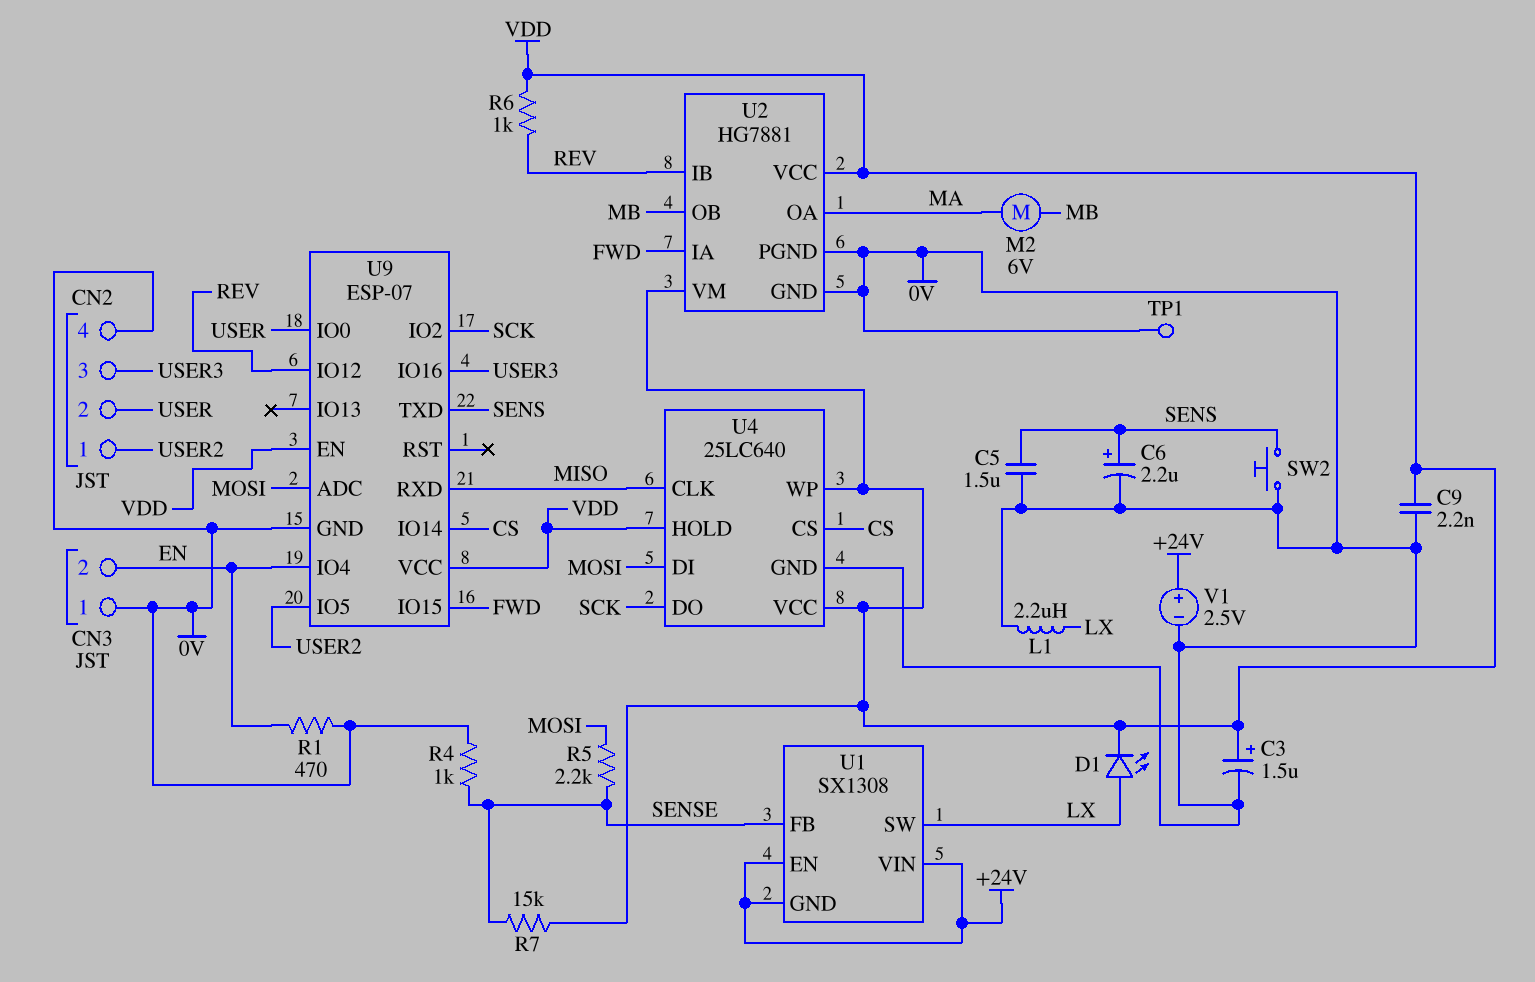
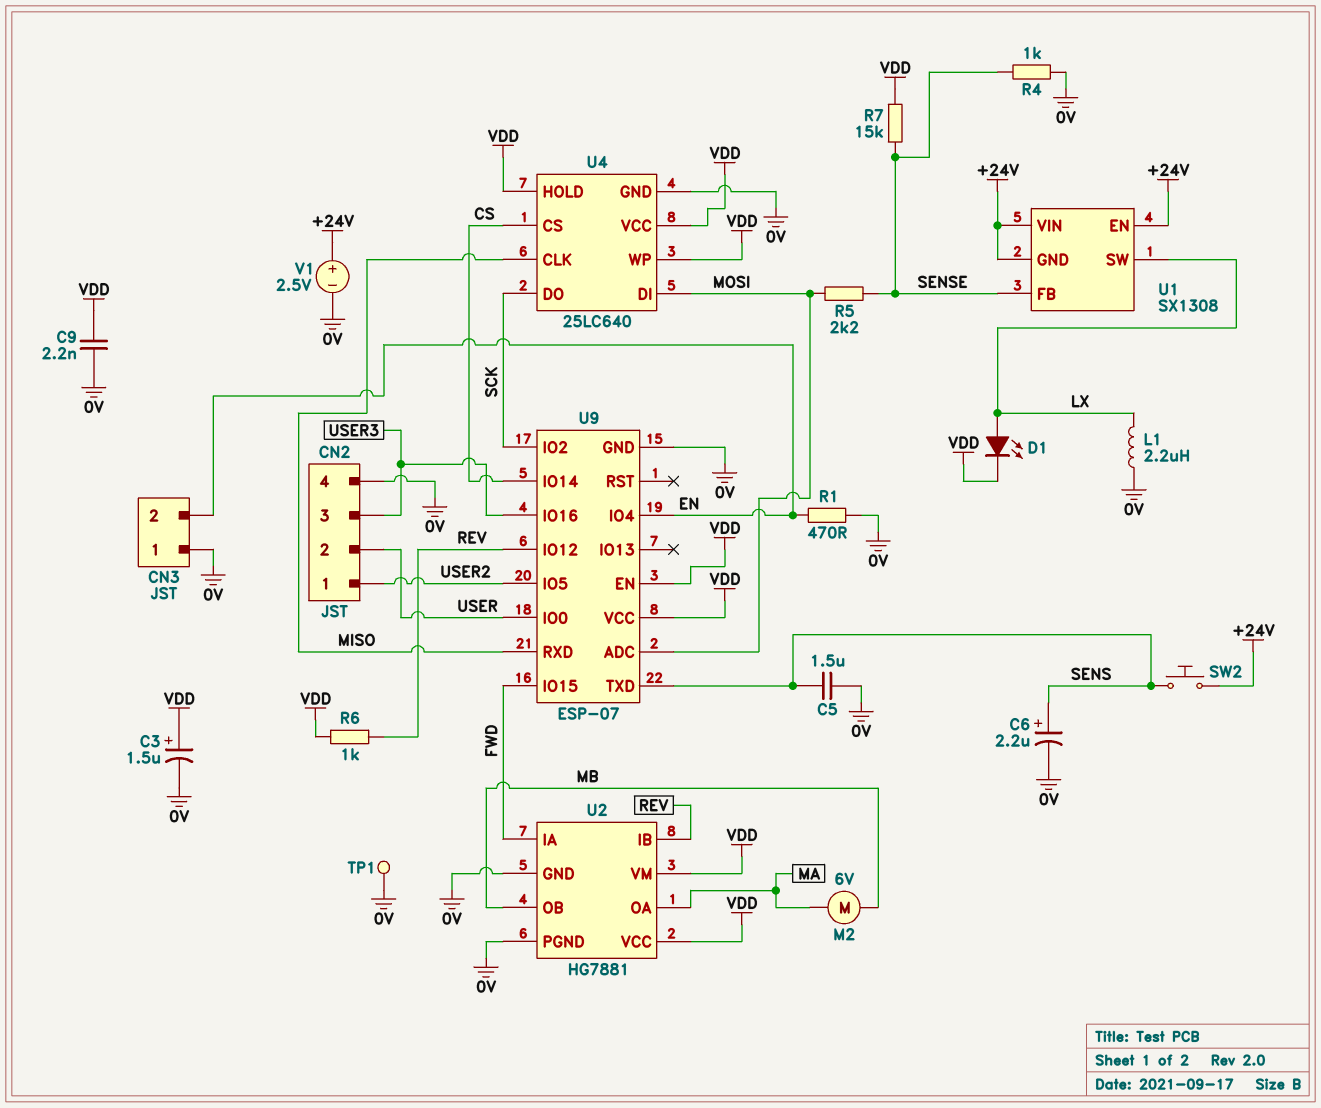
SW2: button (0V, SENS) -> button (+24V, SENS)

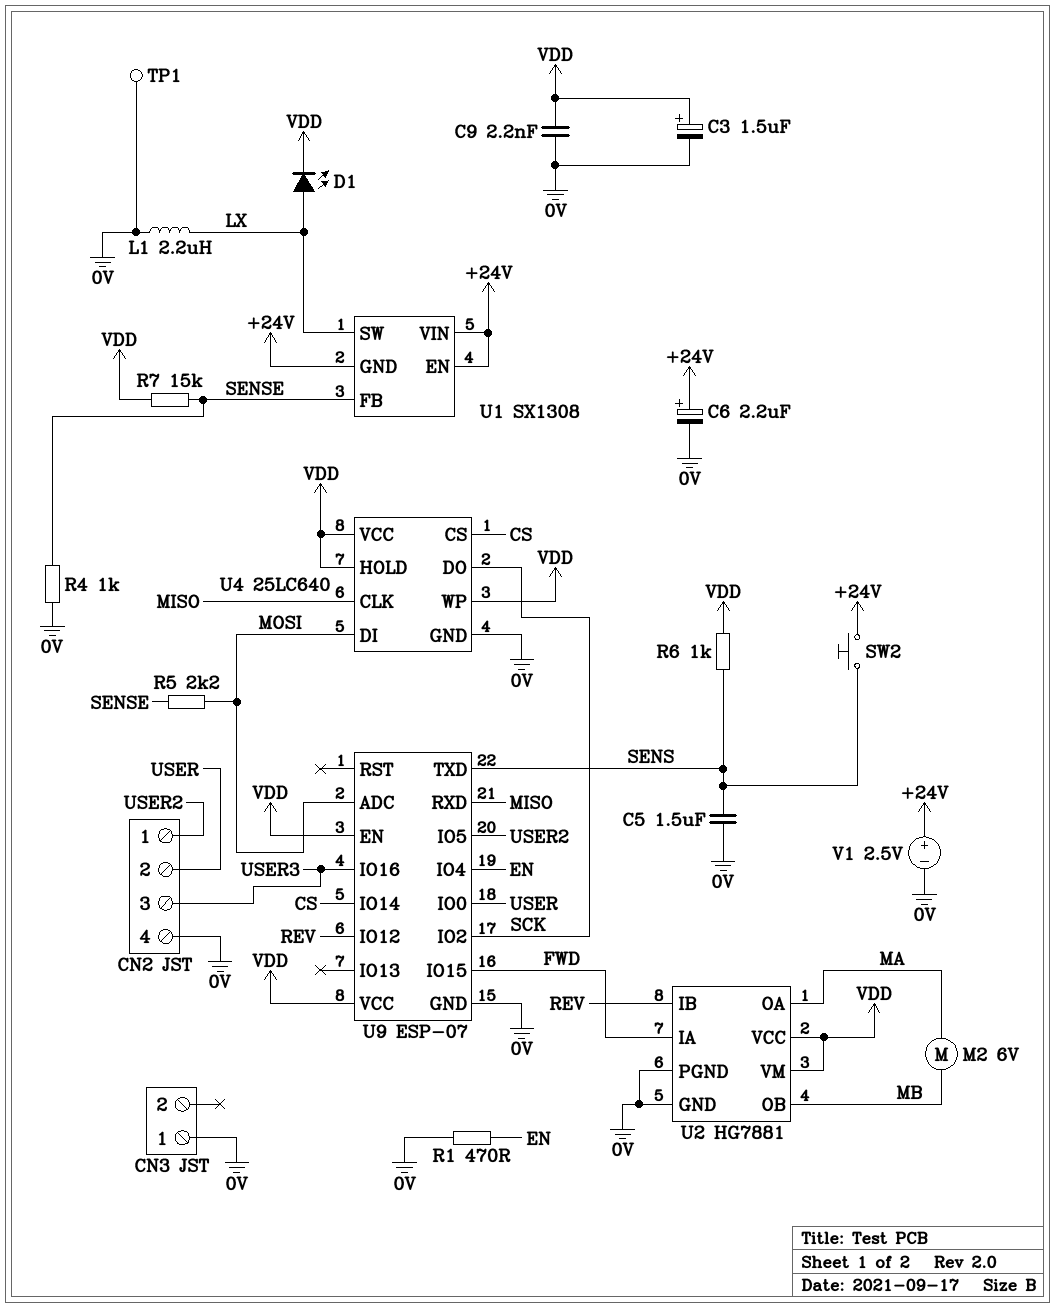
C6: 2.2uF (plus SENS, minus 0V) -> 2.2uF (plus +24V, minus 0V)
CN3 pin 2: EN -> none
R6: 1k (REV, VDD) -> 1k (SENS, VDD)

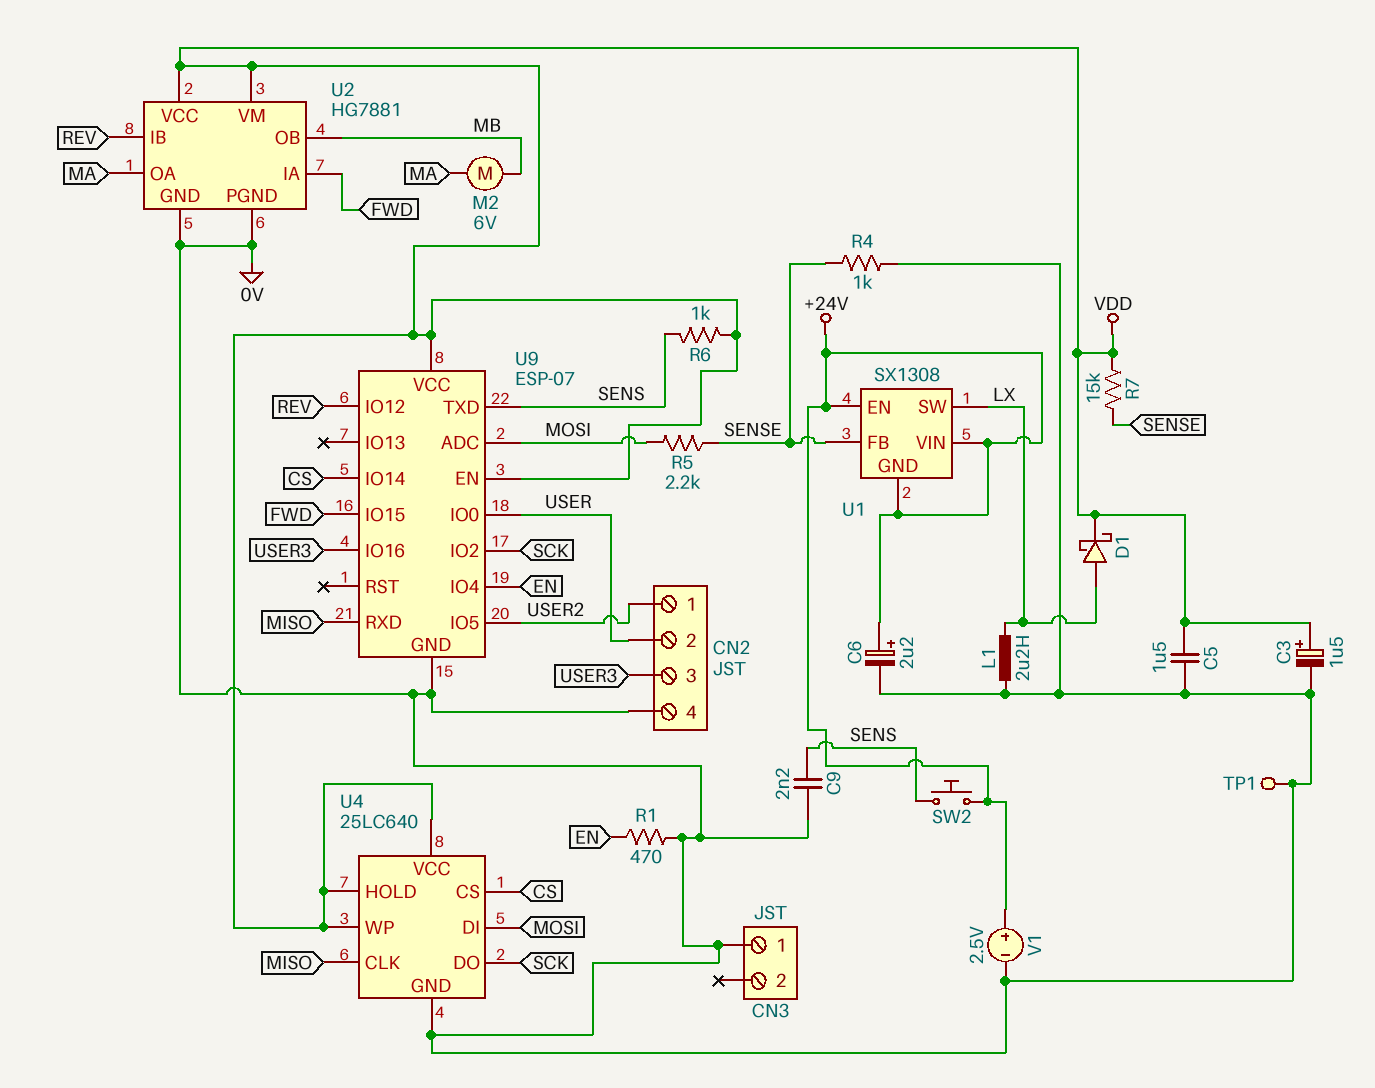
C5: 1.5uF (0V, SENS) -> 1.5uF (0V, VDD)
C9: 2.2nF (0V, VDD) -> 2.2nF (0V, SENS)
D1: LED (A LX, K VDD) -> schottky (A LX, K VDD)

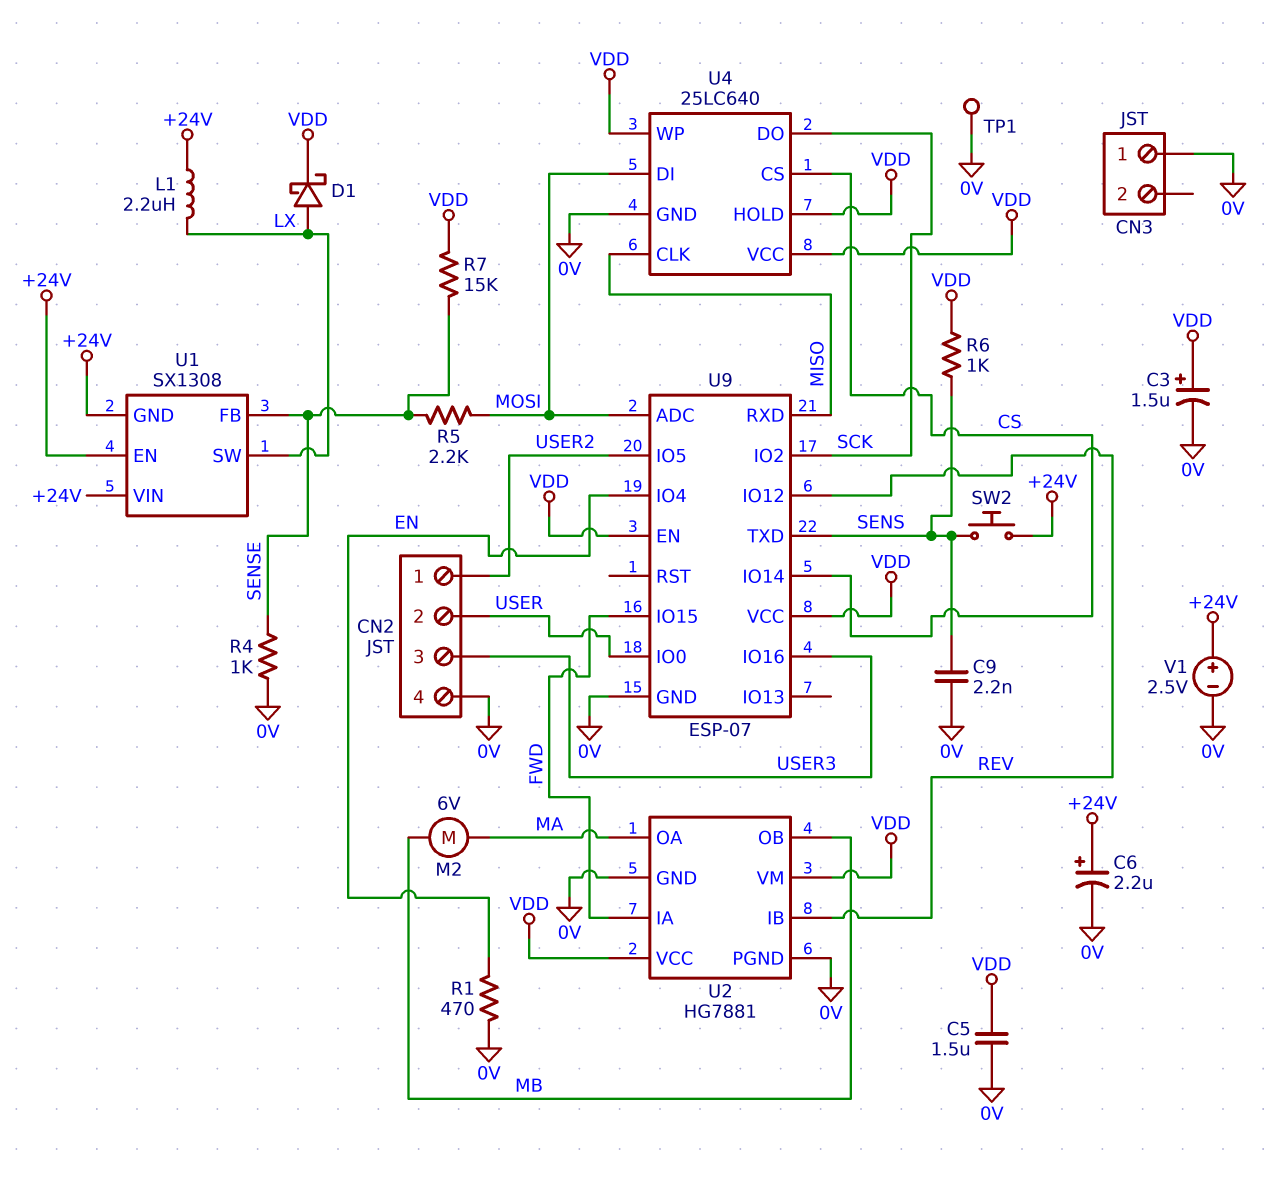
L1: 2.2uH (0V, LX) -> 2.2uH (+24V, LX)

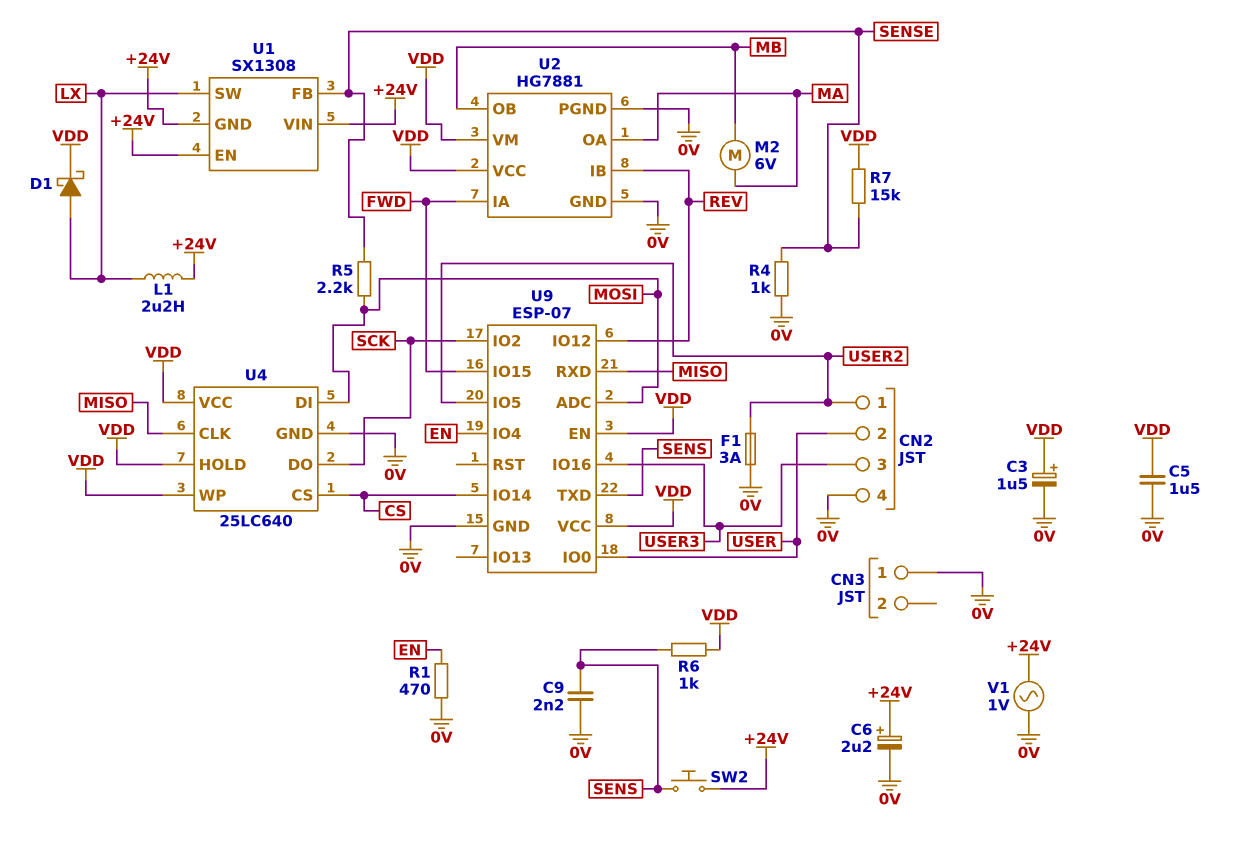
F1: none -> 3A (0V, USER2)
TP1: test point (0V) -> none
V1: 2.5V (plus +24V, minus 0V) -> AC 1V (+24V, 0V)

